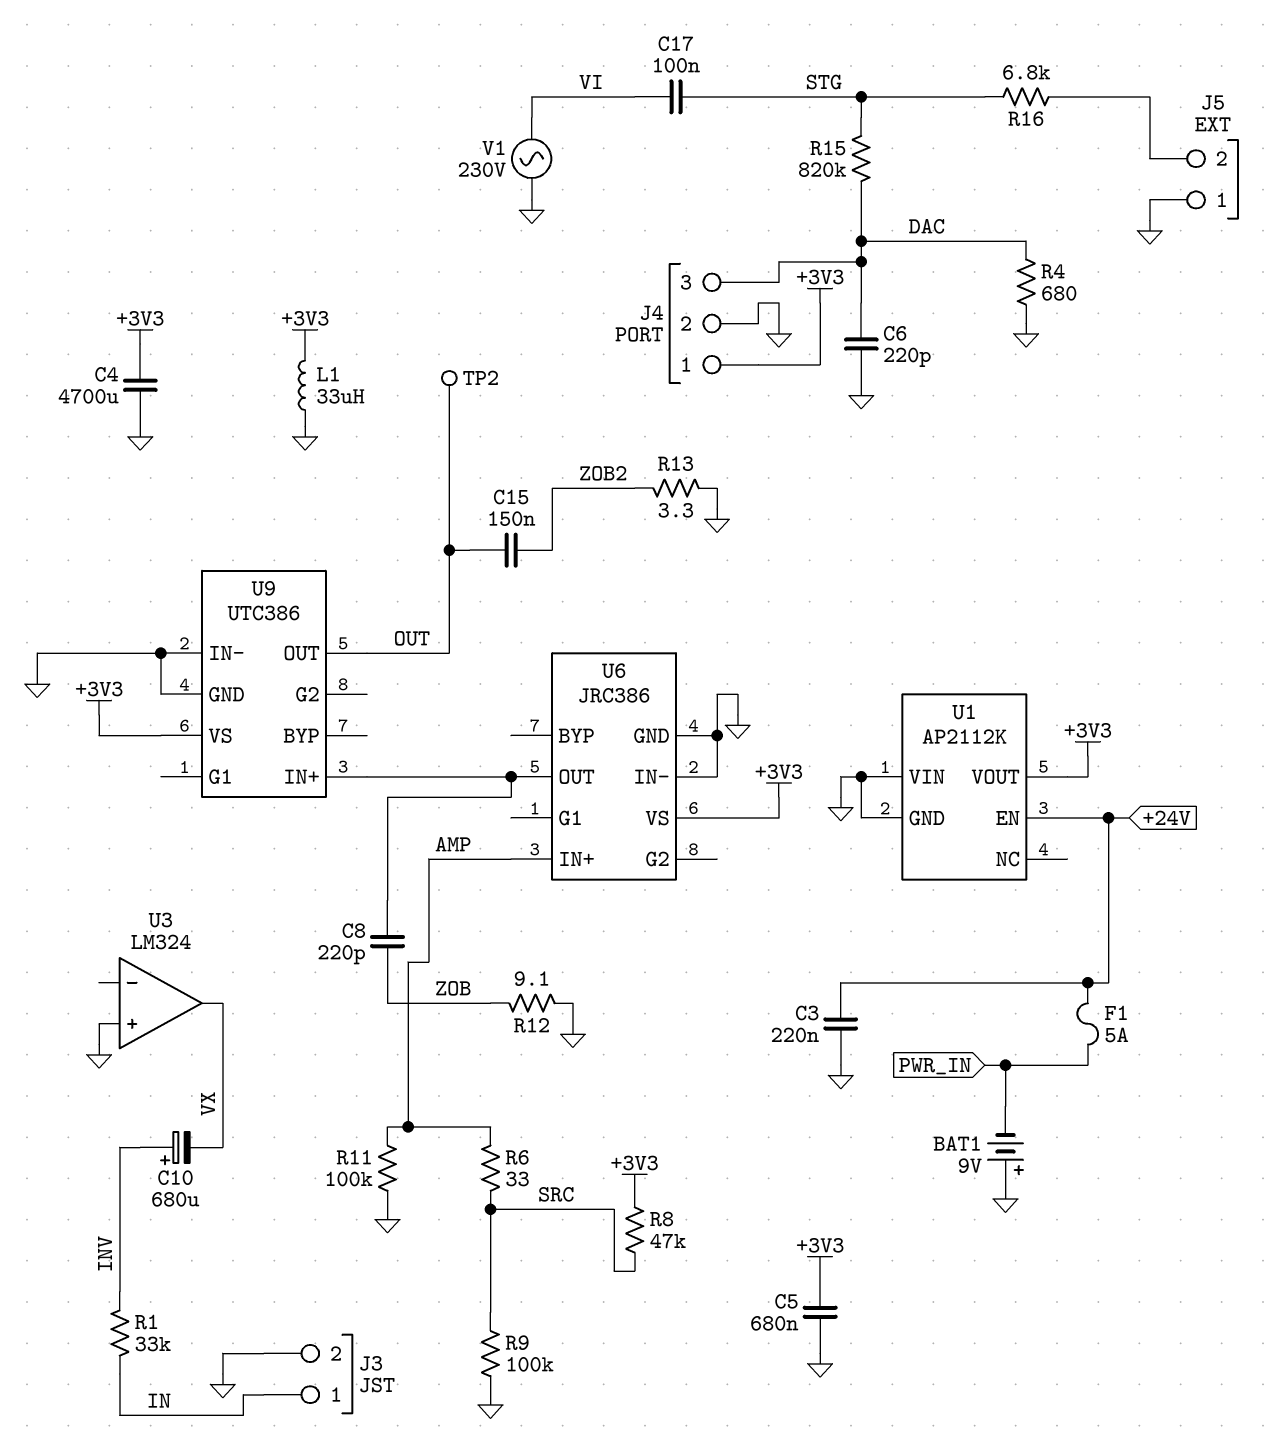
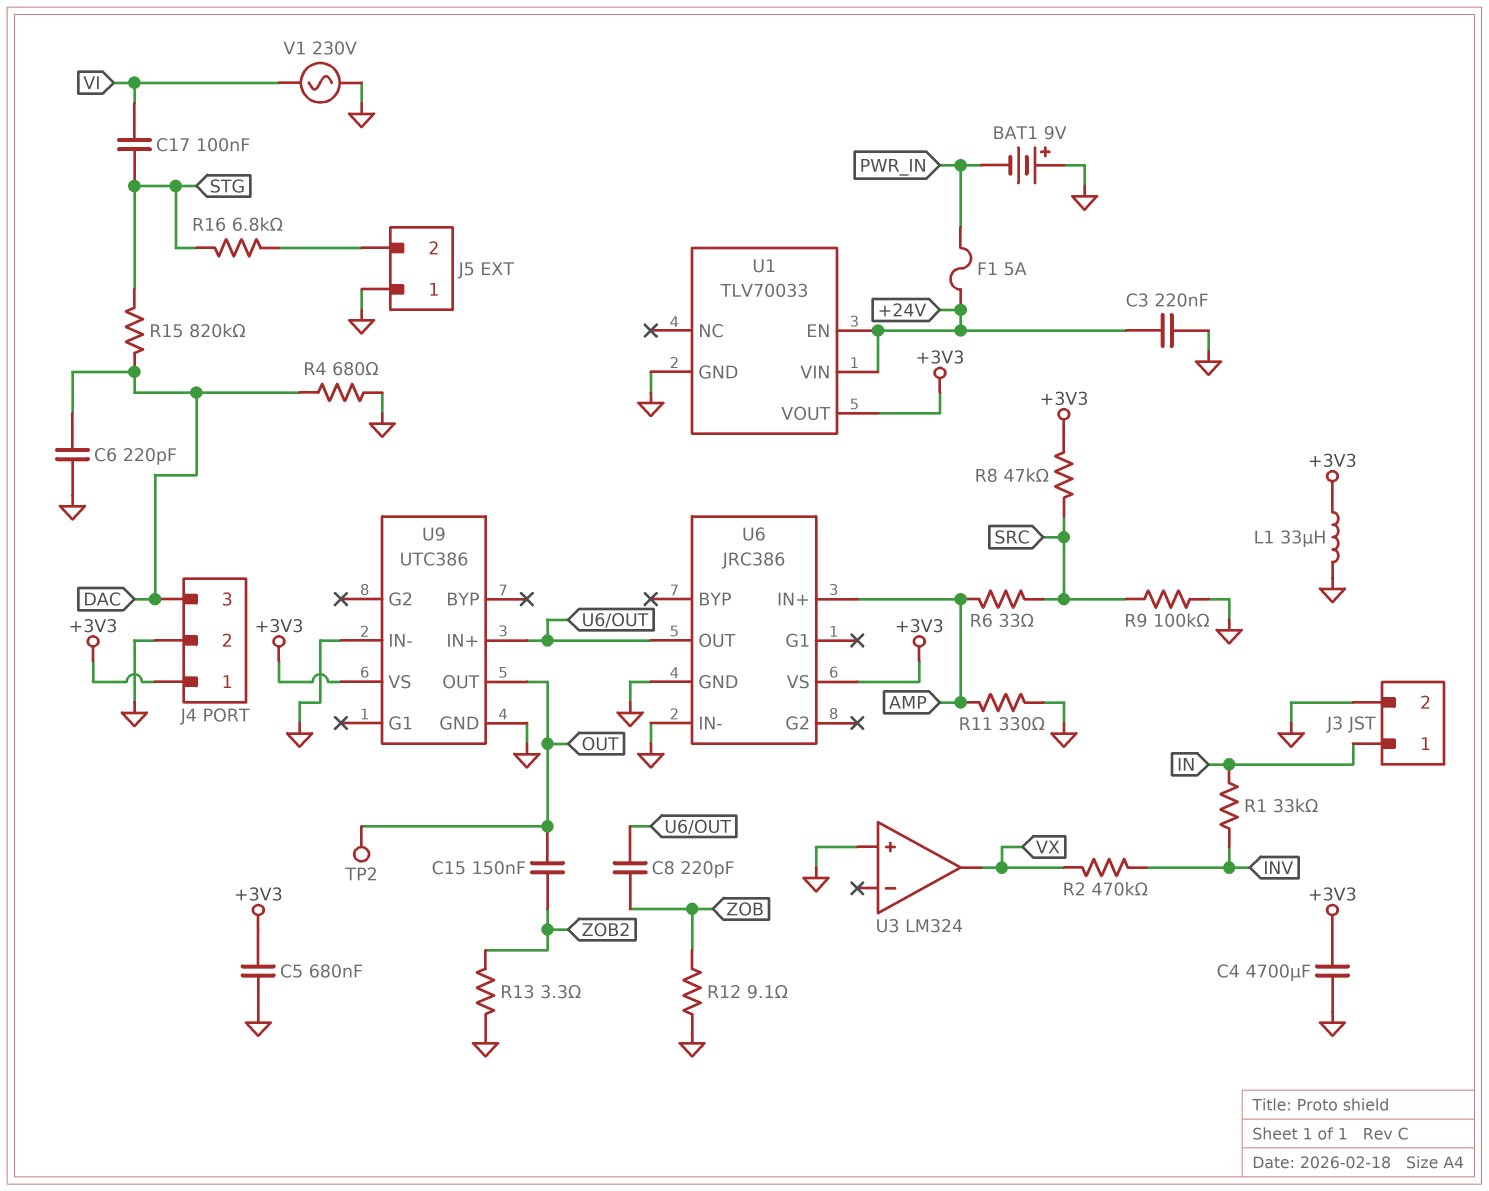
C10: 680uF (plus INV, minus VX) -> none
R2: none -> 470k (INV, VX)
R11: 100k (AMP, GND) -> 330 (AMP, GND)
U1: AP2112K -> TLV70033
U1 pin VIN: GND -> +24V

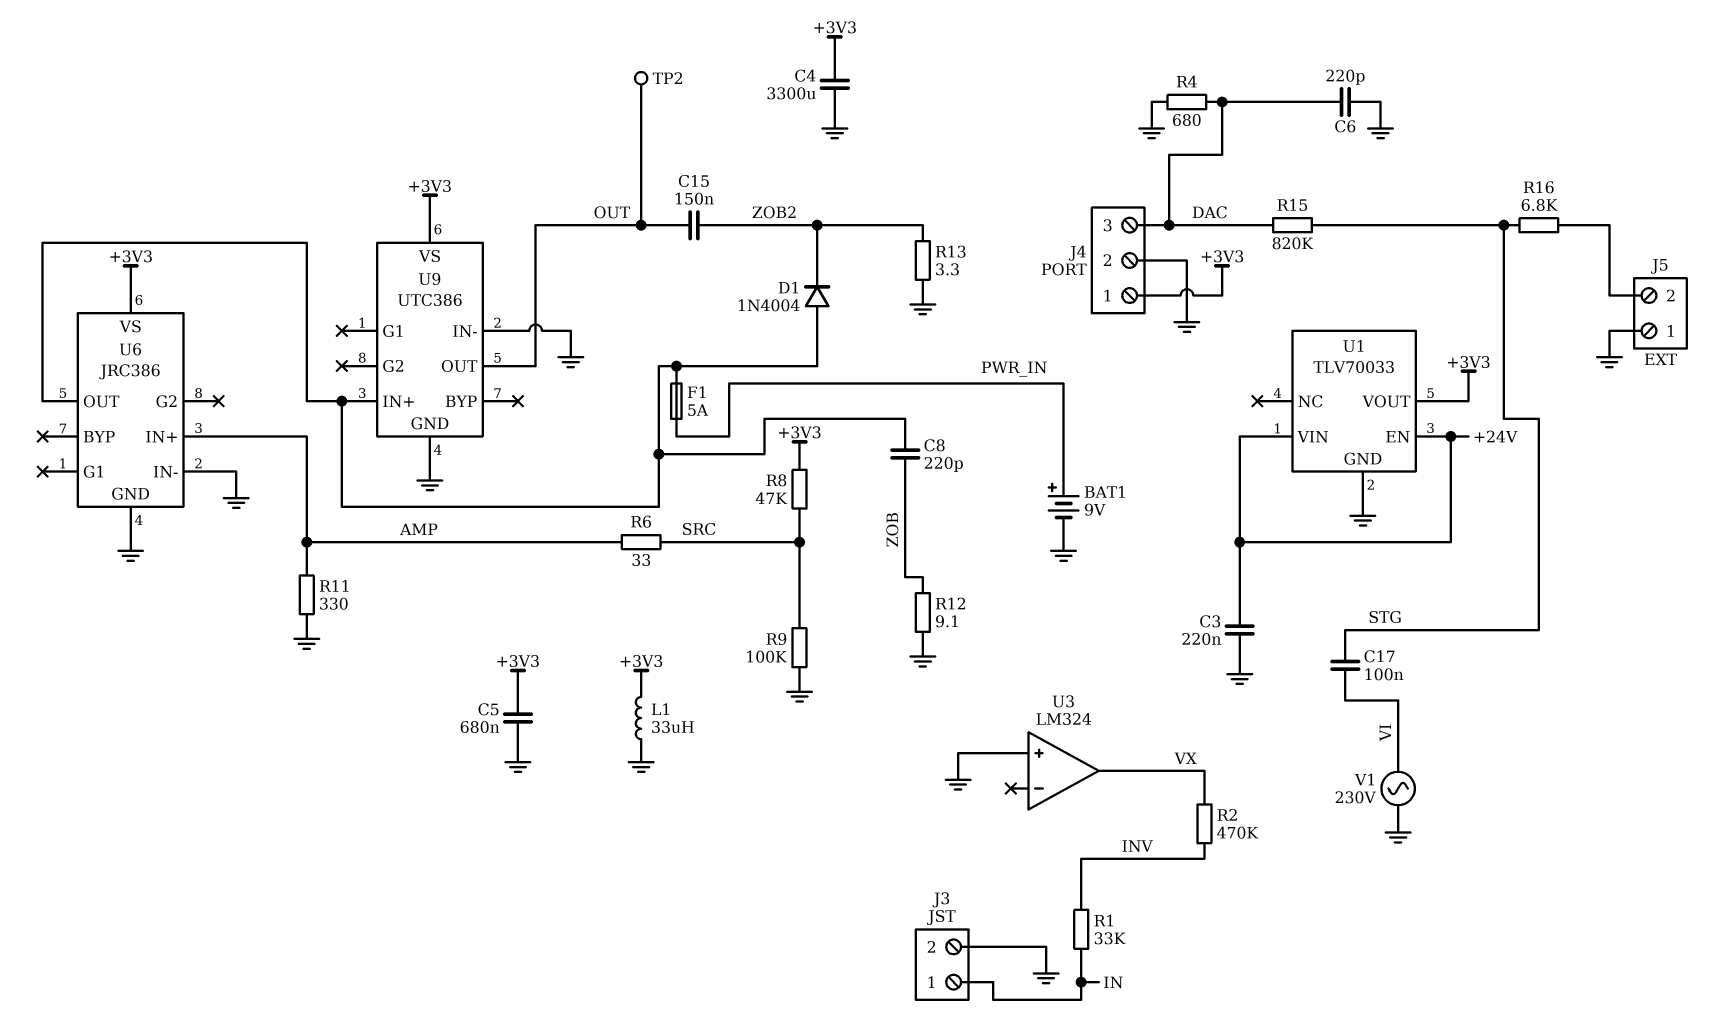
BAT1: 9V (plus GND, minus PWR_IN) -> 9V (plus PWR_IN, minus GND)
C4: 4700uF (+3V3, GND) -> 3300uF (+3V3, GND)
D1: none -> diode 1N4004 (A U6/OUT, K ZOB2)
F1: 5A (+24V, PWR_IN) -> 5A (PWR_IN, U6/OUT)

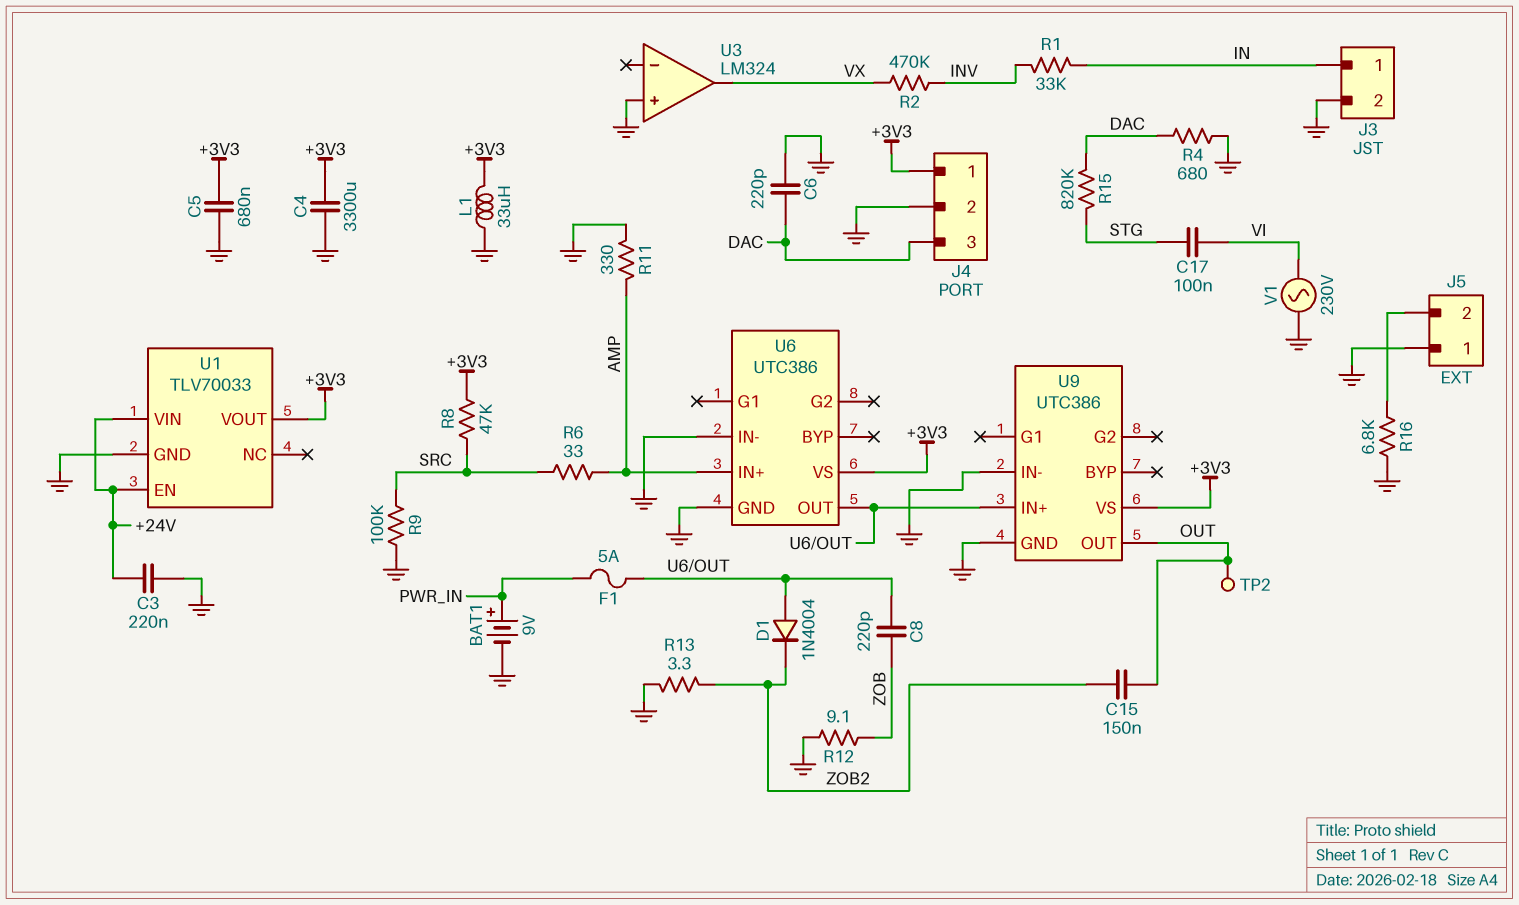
R16: 6.8k (J5/2, STG) -> 6.8k (GND, J5/2)
U6: JRC386 -> UTC386

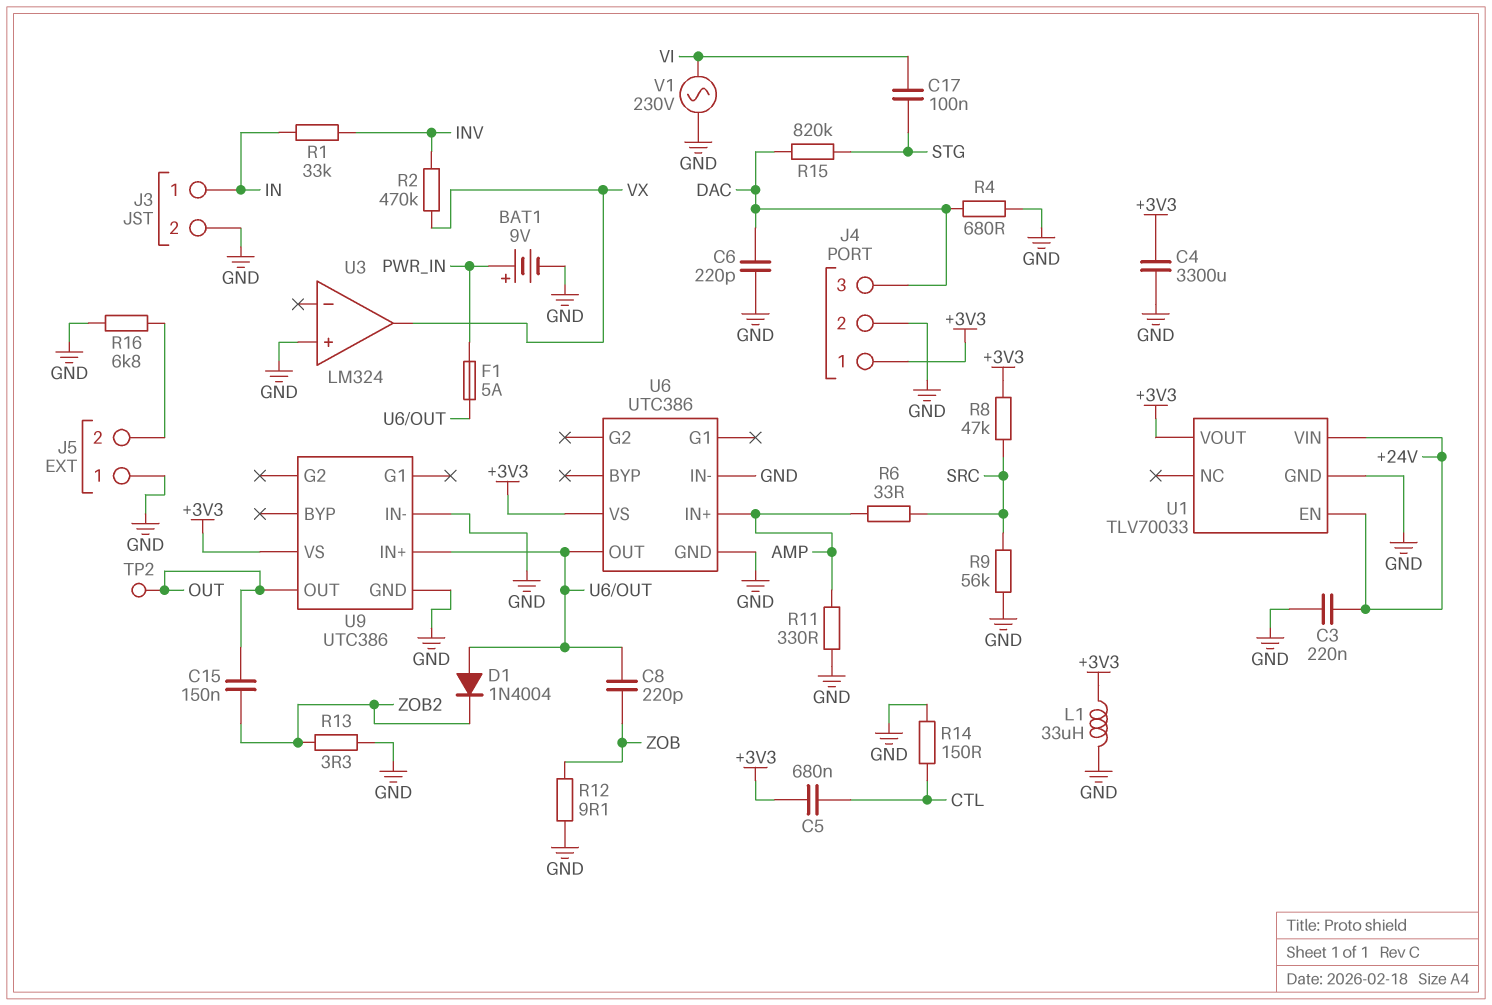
C5: 680nF (+3V3, GND) -> 680nF (+3V3, CTL)
R9: 100k (GND, SRC) -> 56k (GND, SRC)
R14: none -> 150 (CTL, GND)

